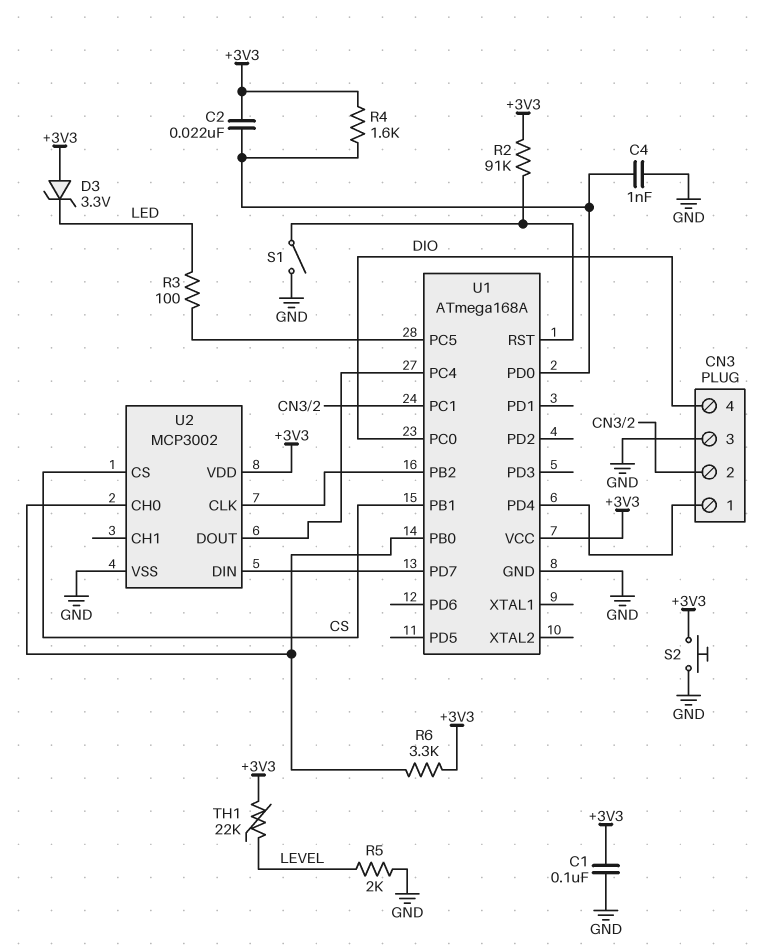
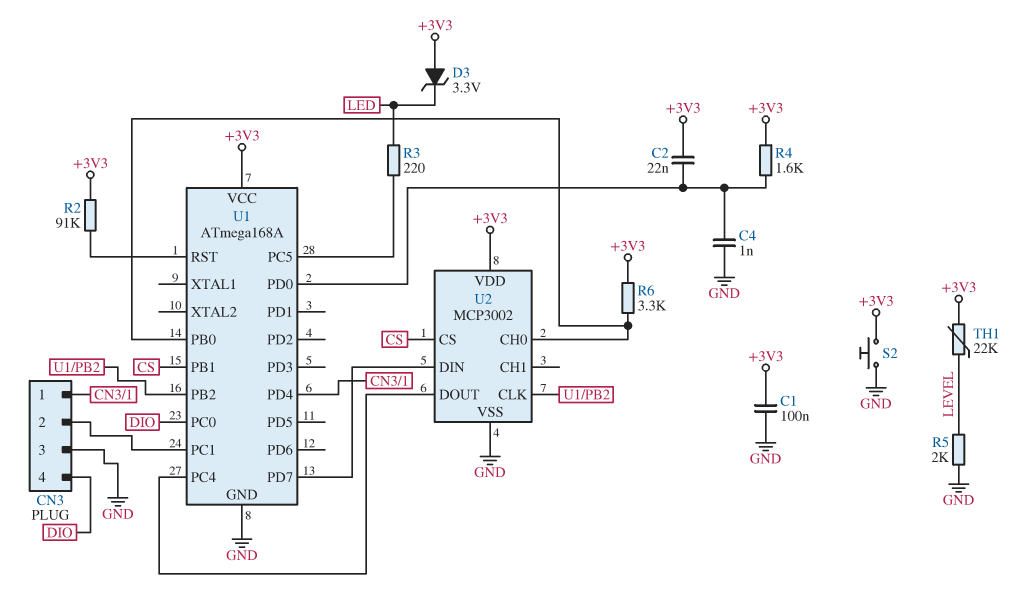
R3: 100 (LED, U1/PC5) -> 220 (LED, U1/PC5)
S1: switch (GND, U1/RST) -> none

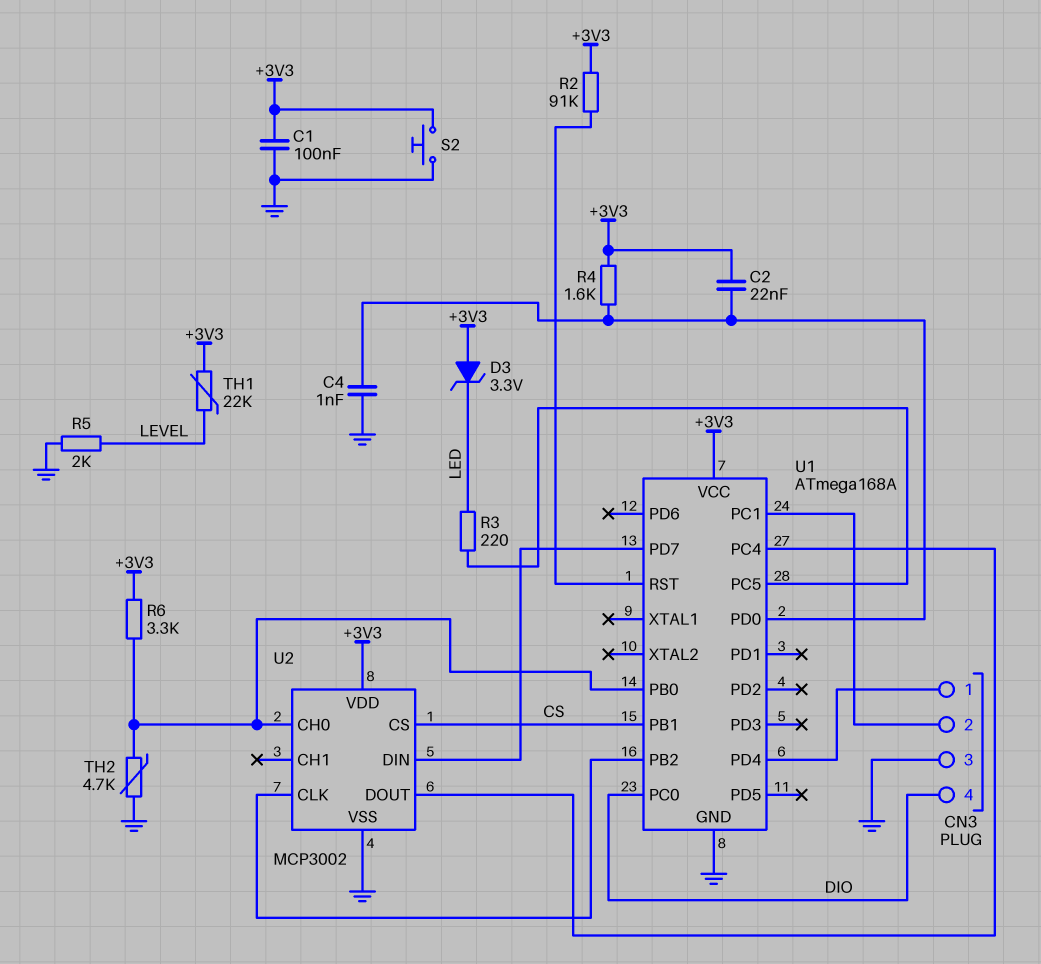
TH2: none -> 4.7k (GND, U1/PB0)

